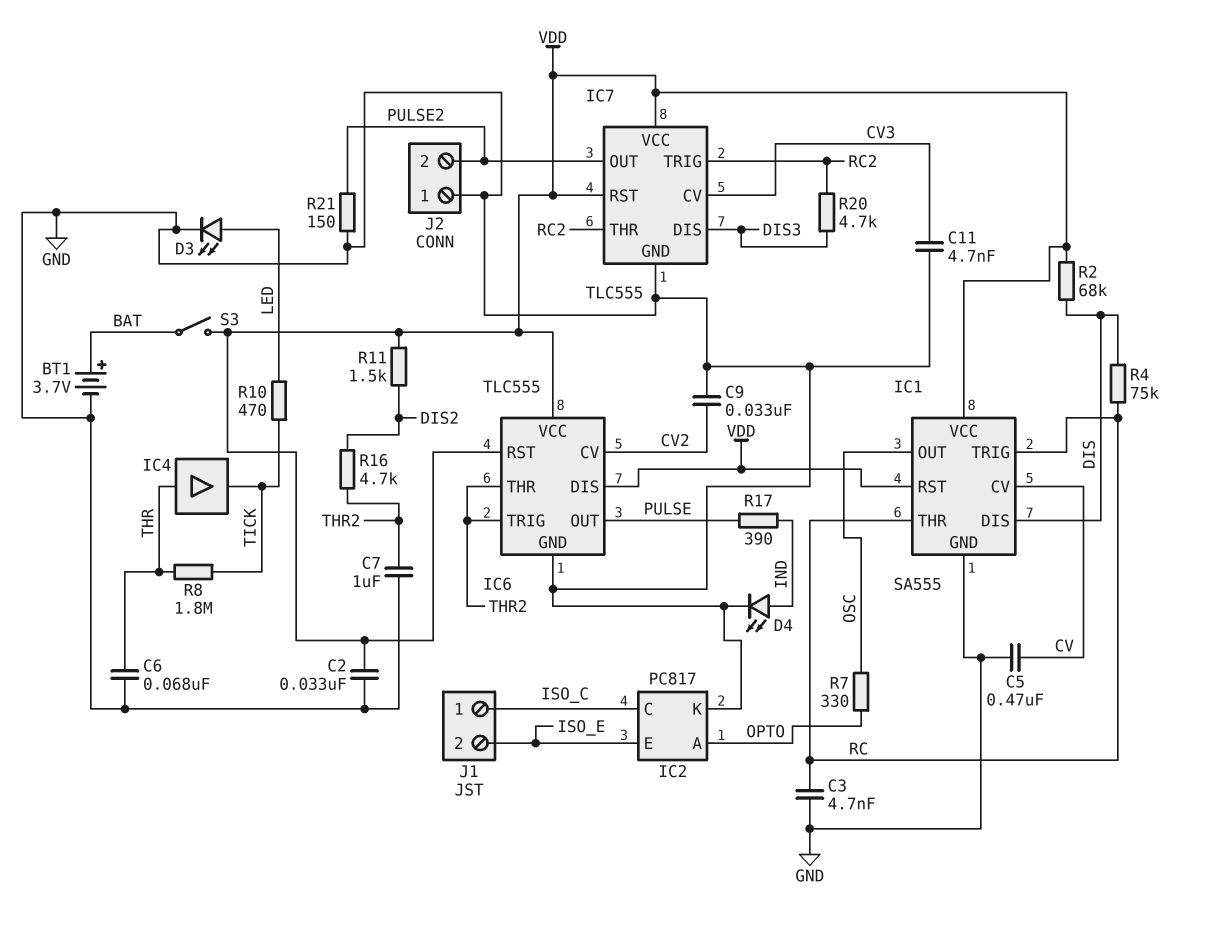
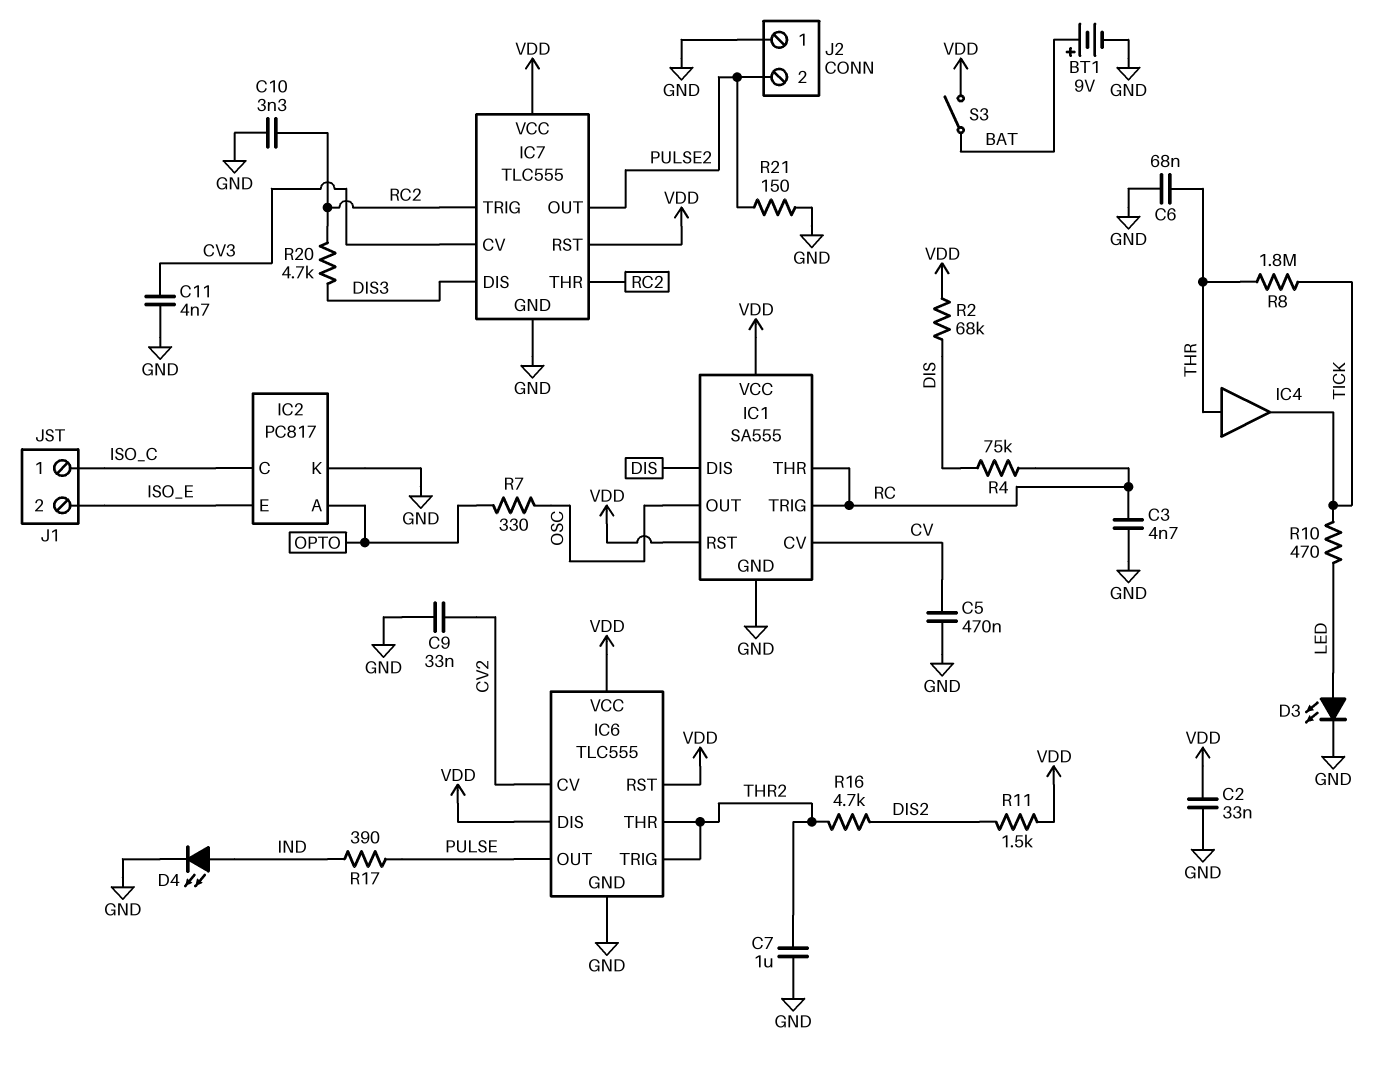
BT1: 3.7V (plus BAT, minus GND) -> 9V (plus BAT, minus GND)
C10: none -> 3.3nF (GND, RC2)

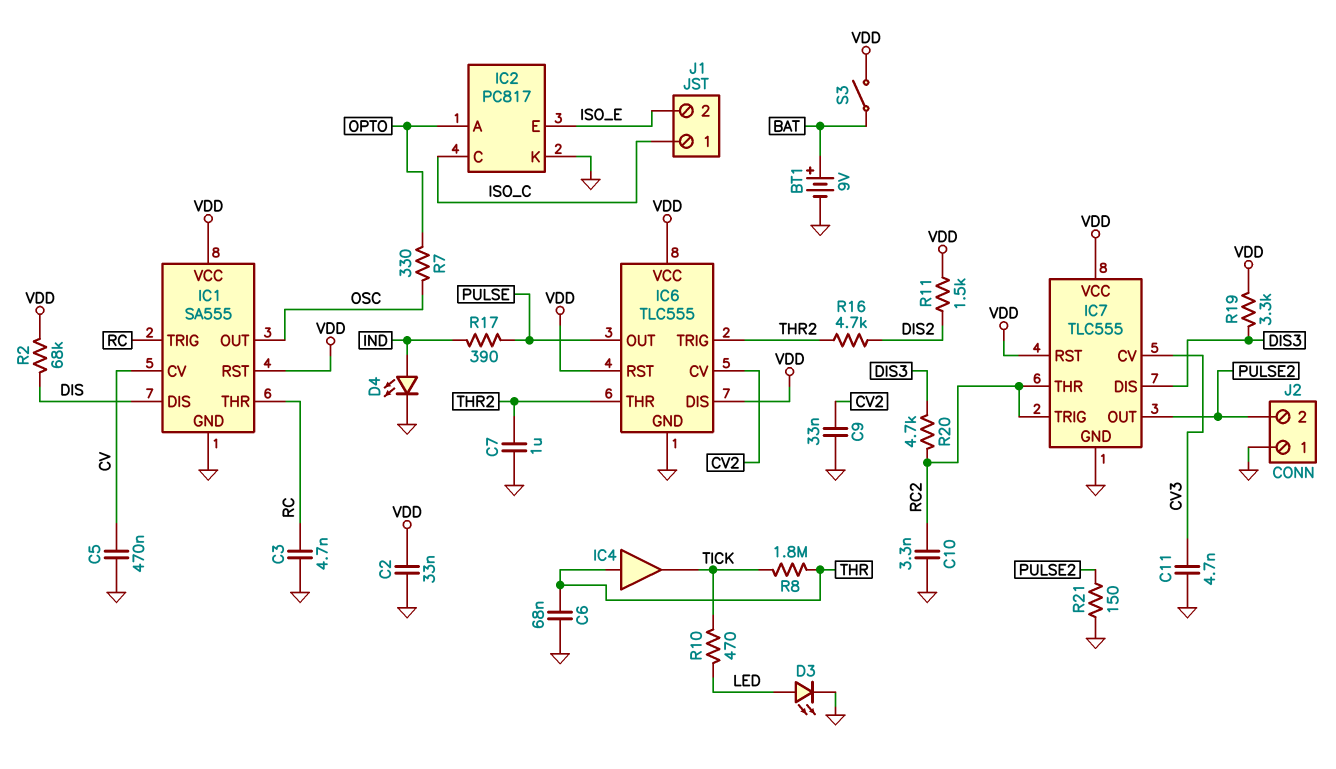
R4: 75k (DIS, RC) -> none
R19: none -> 3.3k (DIS3, VDD)

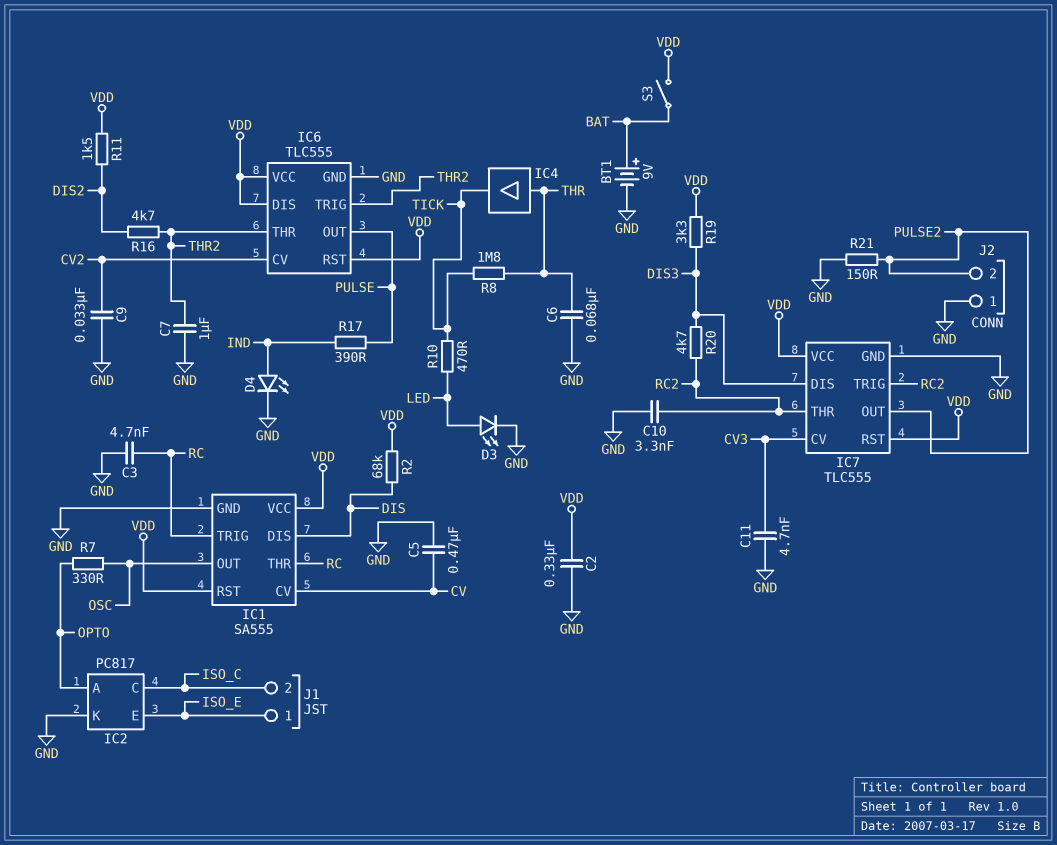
C2: 33nF (GND, VDD) -> 330nF (GND, VDD)
J1 pin 1: ISO_C -> ISO_E
J1 pin 2: ISO_E -> ISO_C

